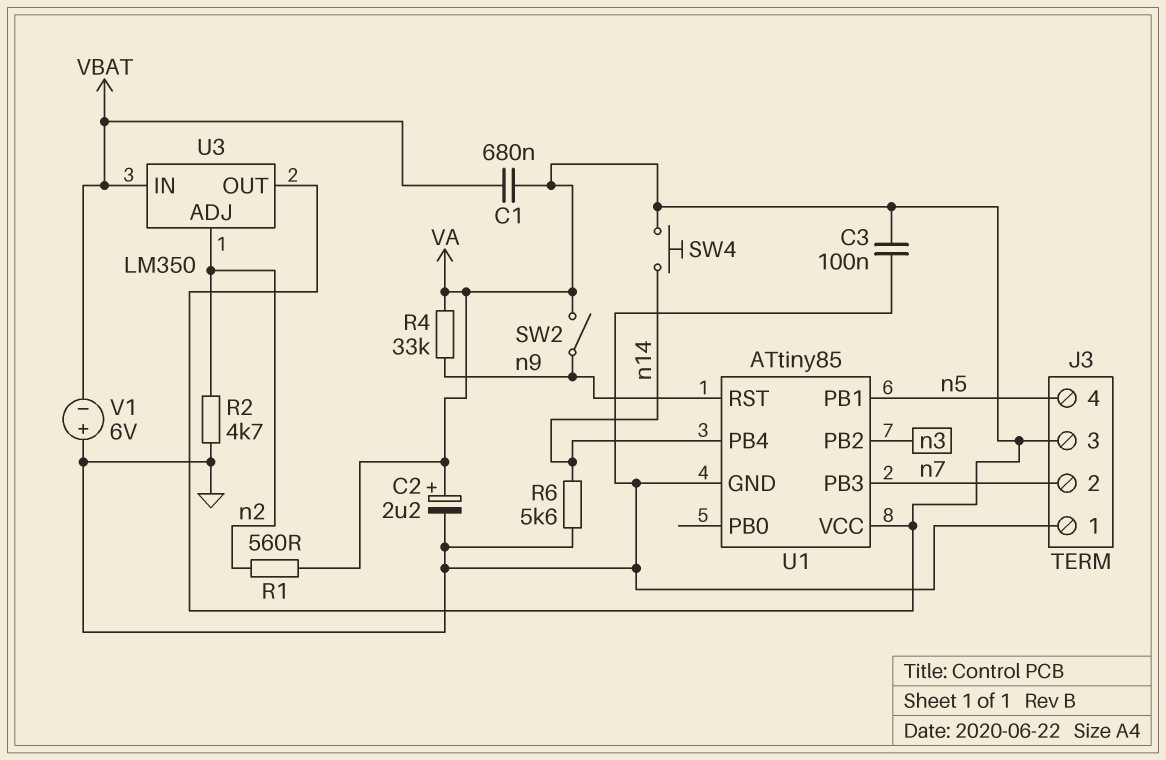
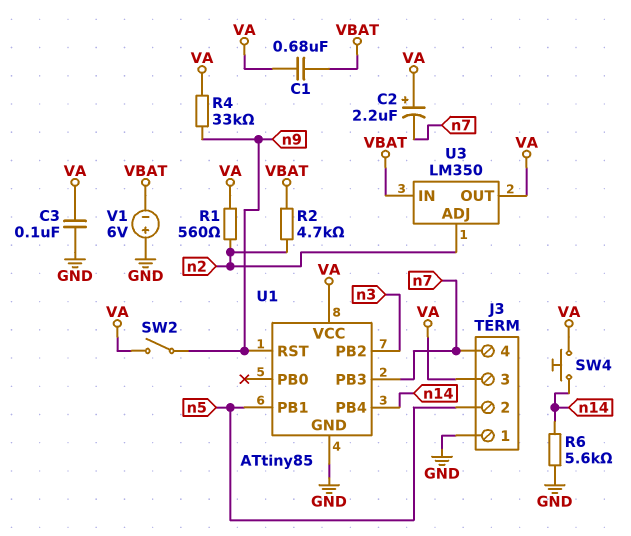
C2: 2.2uF (plus VA, minus GND) -> 2.2uF (plus VA, minus n7)
J3 pin 2: n7 -> n5
J3 pin 4: n5 -> n7
R2: 4.7k (GND, n2) -> 4.7k (VBAT, n2)

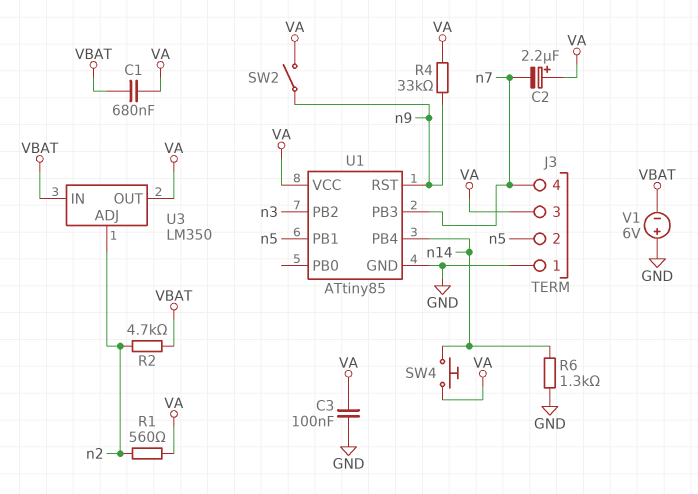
R6: 5.6k (GND, n14) -> 1.3k (GND, n14)

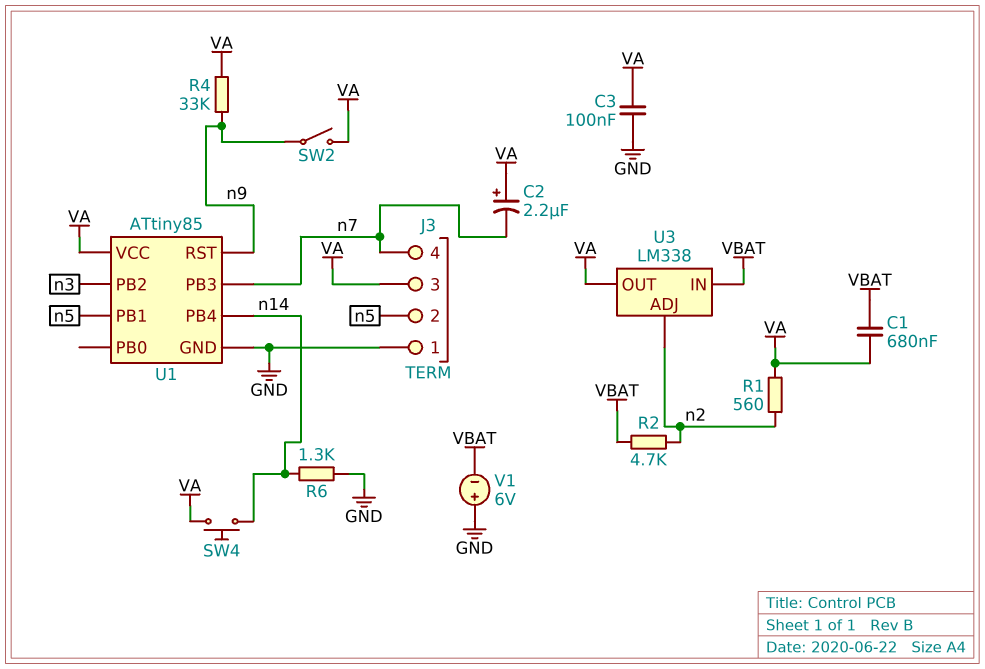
U3: LM350 -> LM338

